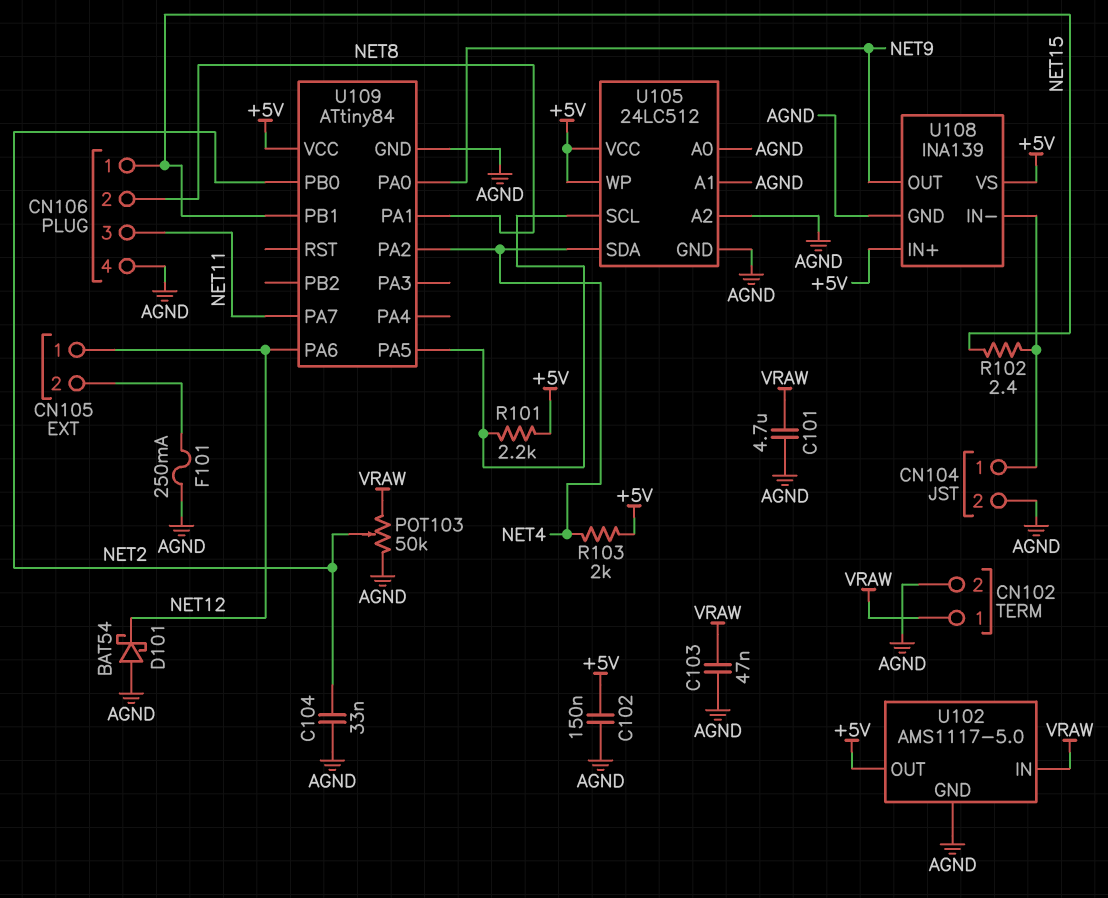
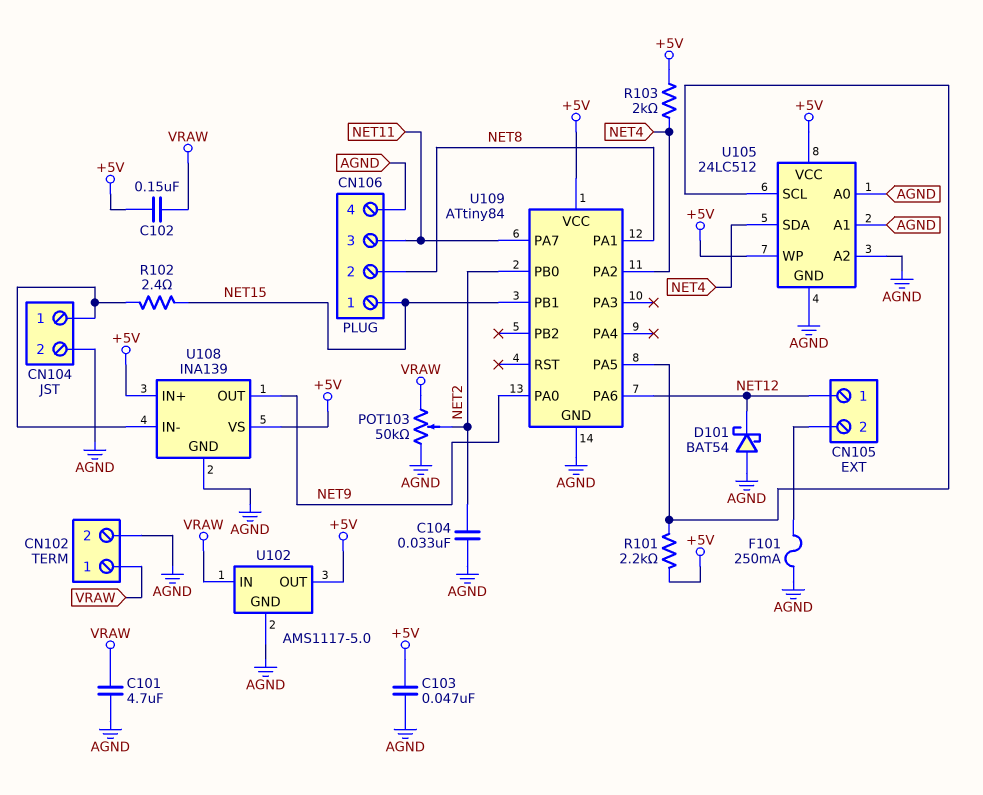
C102: 150nF (+5V, AGND) -> 150nF (+5V, VRAW)
C103: 47nF (AGND, VRAW) -> 47nF (+5V, AGND)

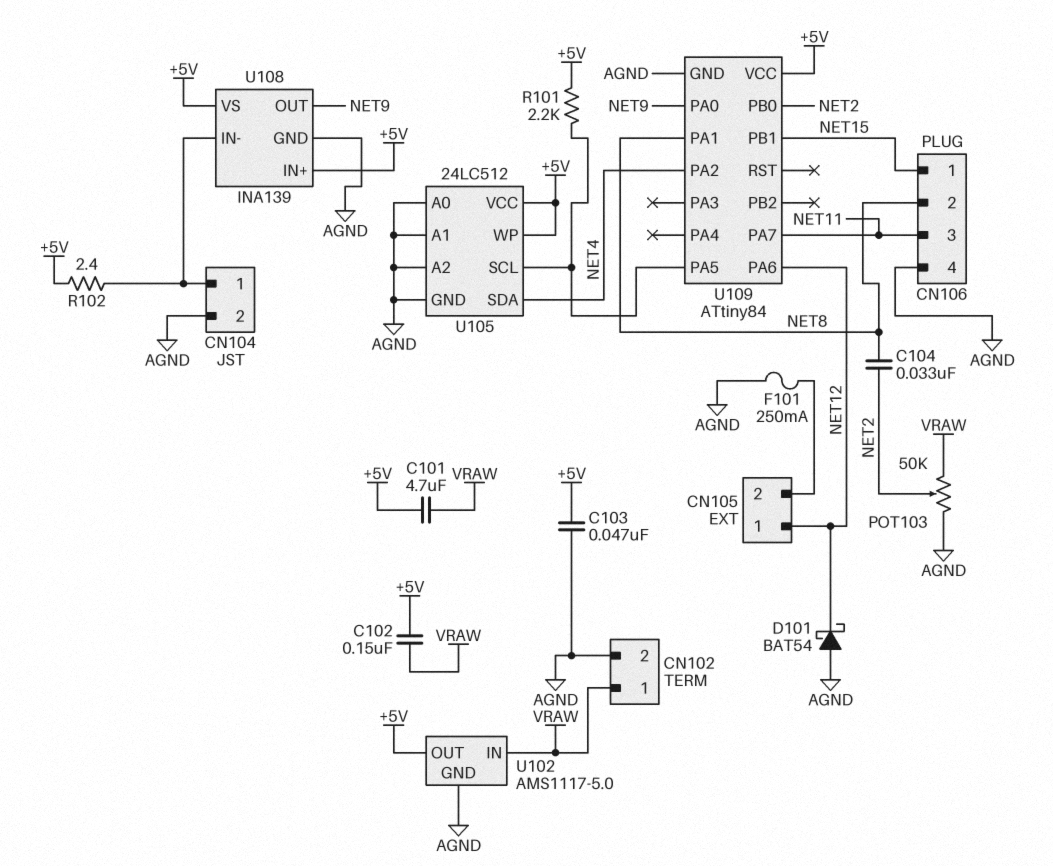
C101: 4.7uF (AGND, VRAW) -> 4.7uF (+5V, VRAW)
C104: 33nF (AGND, NET2) -> 33nF (NET2, NET8)
R102: 2.4 (CN104/1, NET15) -> 2.4 (+5V, CN104/1)
R103: 2k (+5V, NET4) -> none

